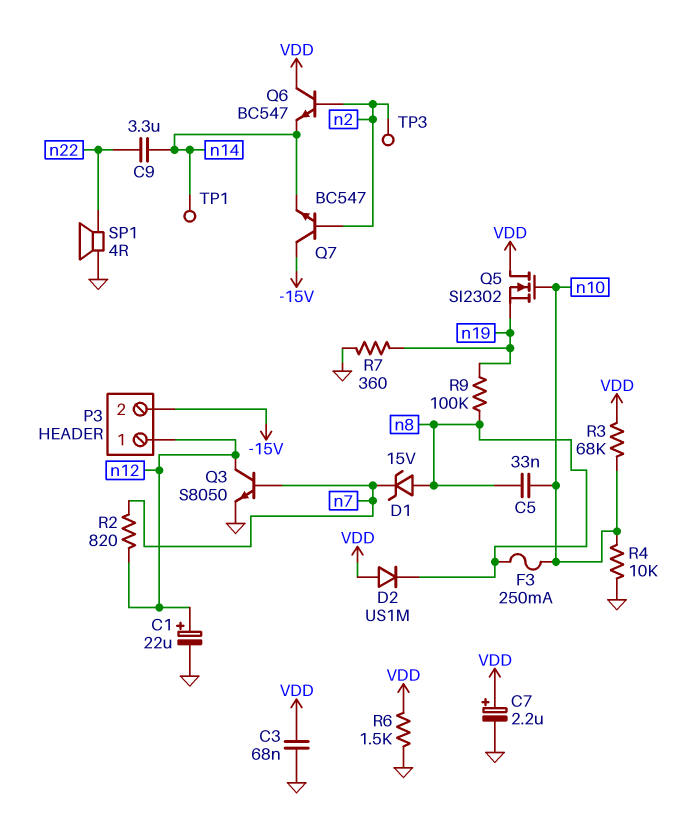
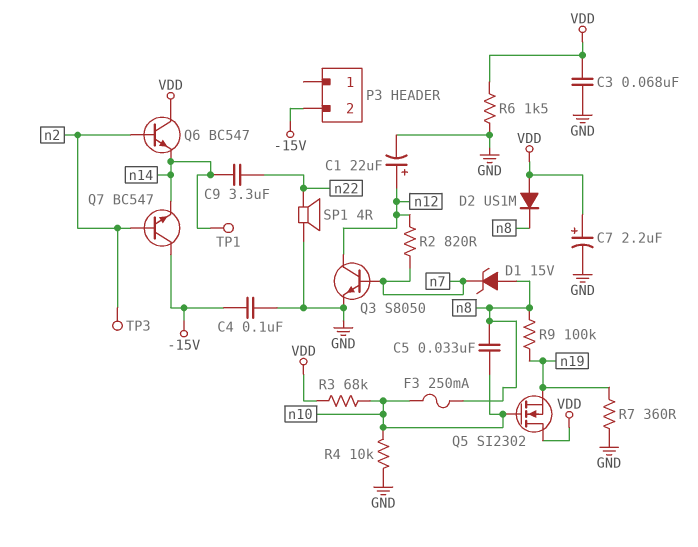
C4: none -> 100nF (-15V, GND)
P3 pin 1: n12 -> none

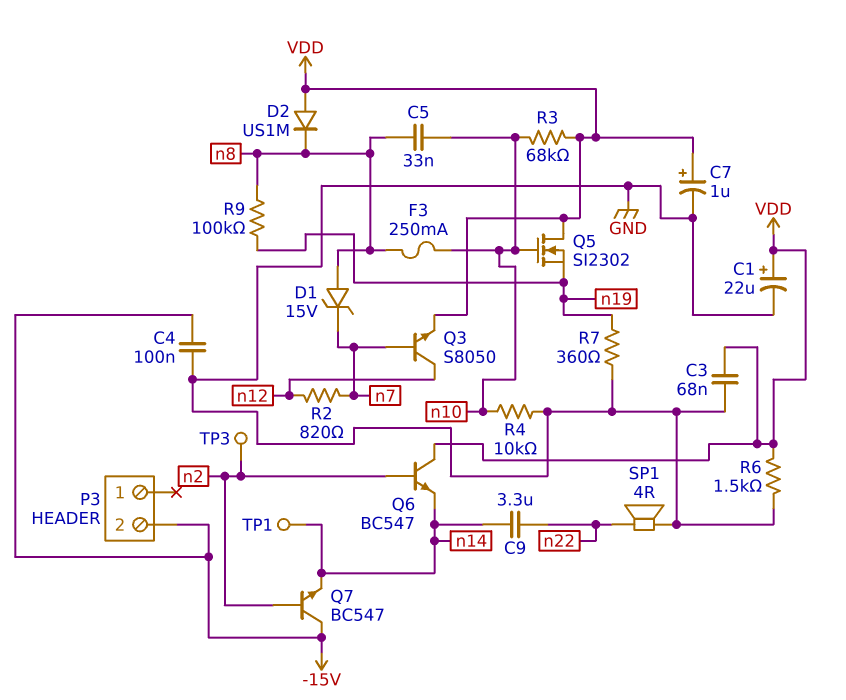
C1: 22uF (plus n12, minus GND) -> 22uF (plus VDD, minus GND)
C7: 2.2uF (plus VDD, minus GND) -> 1uF (plus VDD, minus GND)
Q3: NPN S8050 (B n7, C n12, E GND) -> NPN S8050 (B n7, C n12, E VDD)

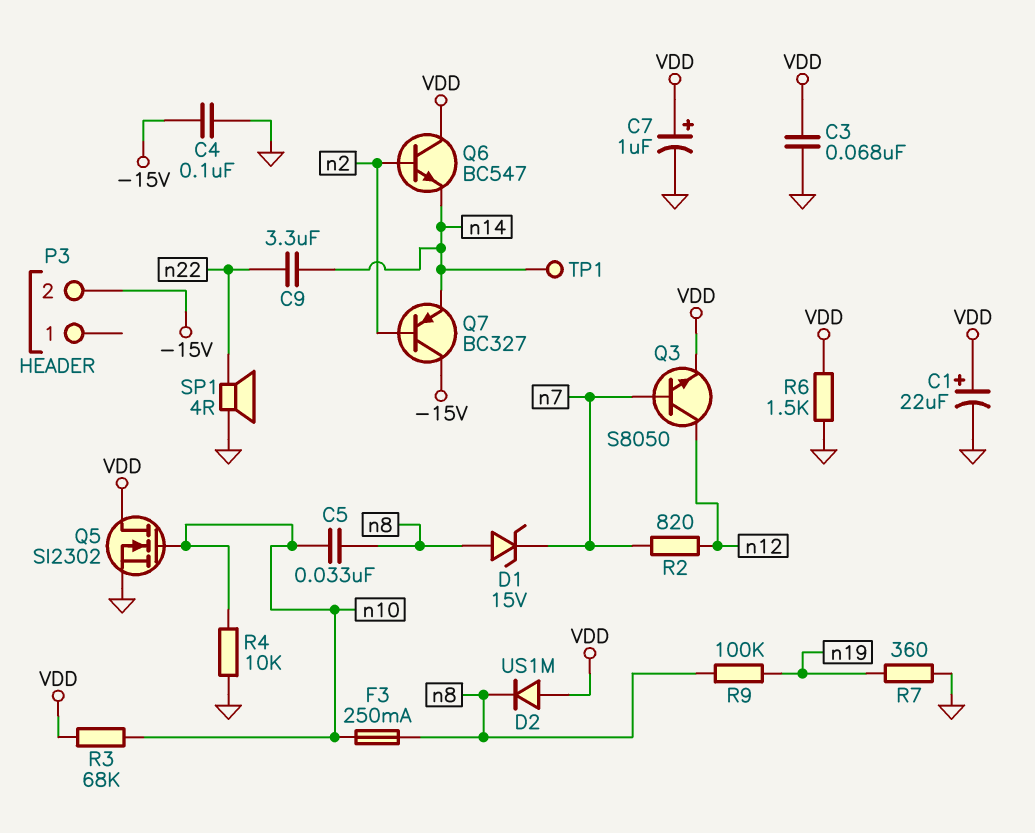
Q5: NMOS SI2302 (G n10, D VDD, S n19) -> NMOS SI2302 (G n10, D VDD, S GND)
Q7: NPN BC547 (B n2, C -15V, E n14) -> PNP BC327 (B n2, C -15V, E n14)
TP3: test point (n2) -> none

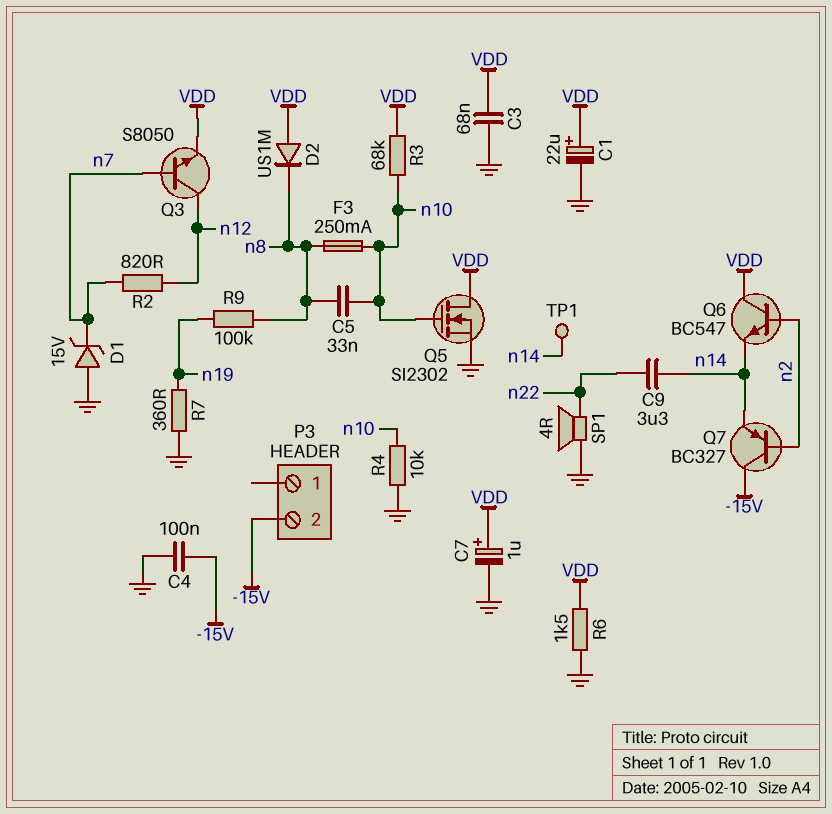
D1: zener 15V (A n8, K n7) -> zener 15V (A GND, K n7)

